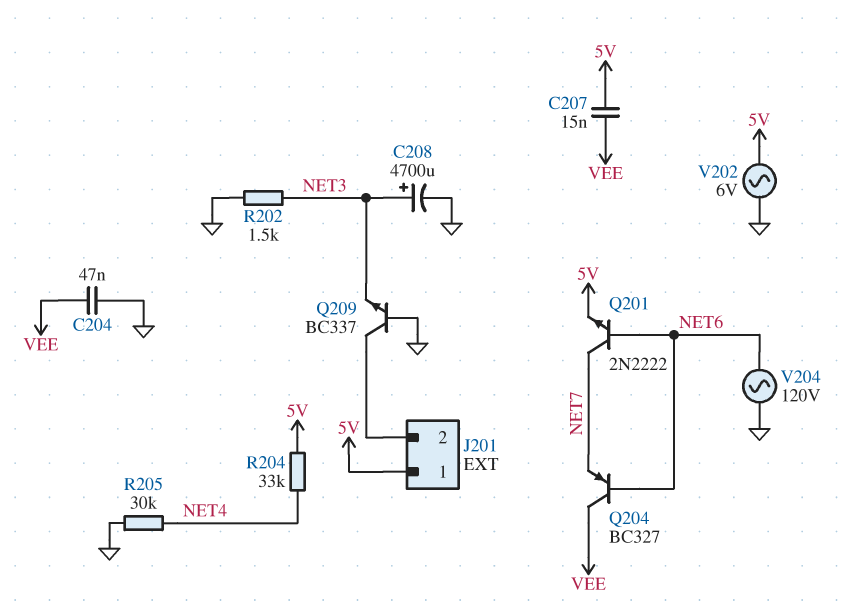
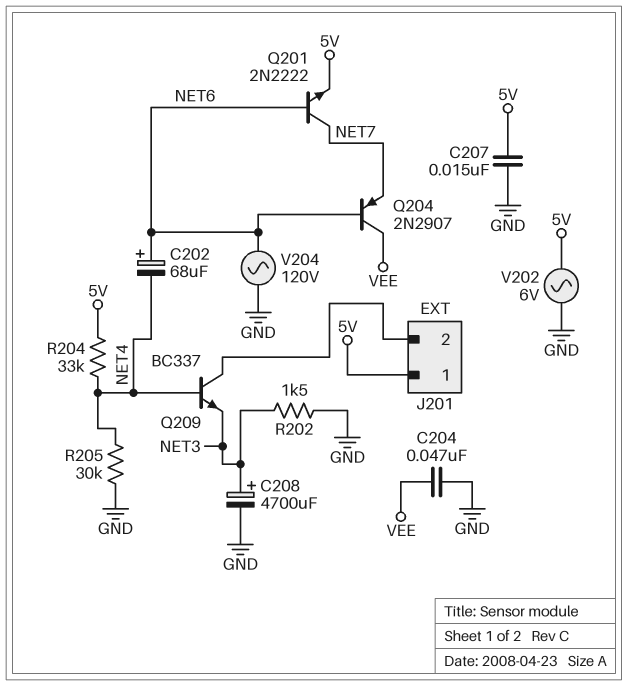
C202: none -> 68uF (plus NET6, minus NET4)
C207: 15nF (5V, VEE) -> 15nF (5V, GND)
Q204: PNP BC327 (B NET6, C VEE, E NET7) -> PNP 2N2907 (B NET6, C VEE, E NET7)
Q209: NPN BC337 (B GND, C J201/2, E NET3) -> NPN BC337 (B NET4, C J201/2, E NET3)

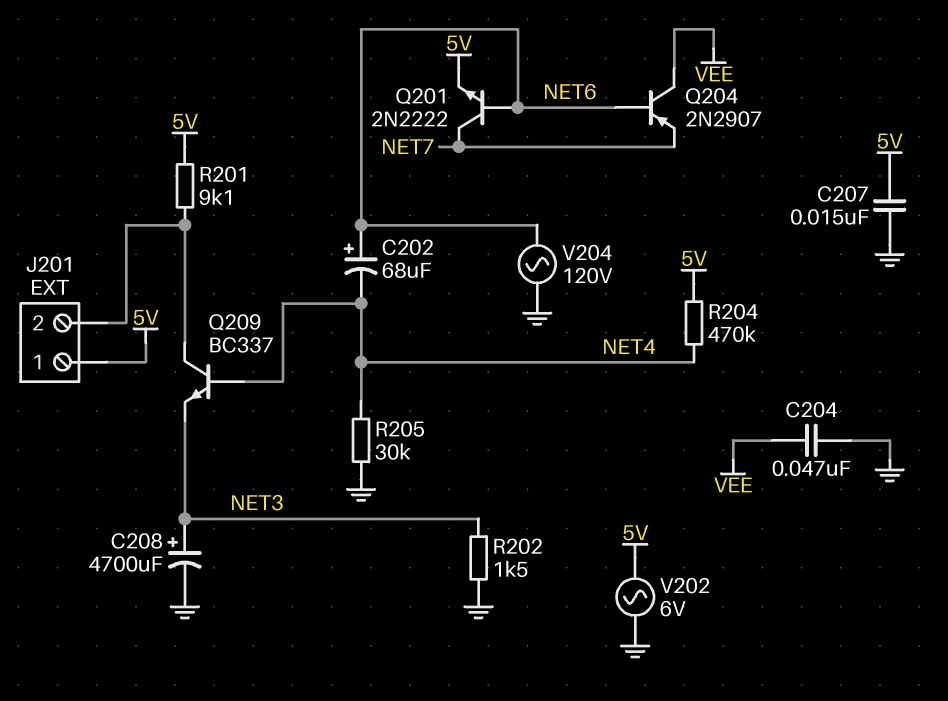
R201: none -> 9.1k (5V, J201/2)
R204: 33k (5V, NET4) -> 470k (5V, NET4)

